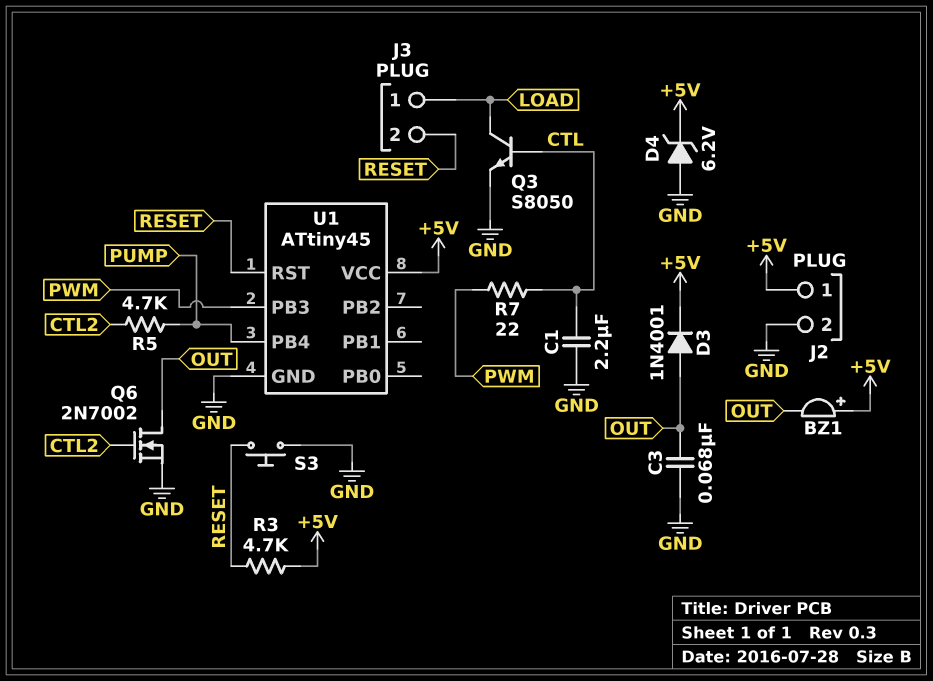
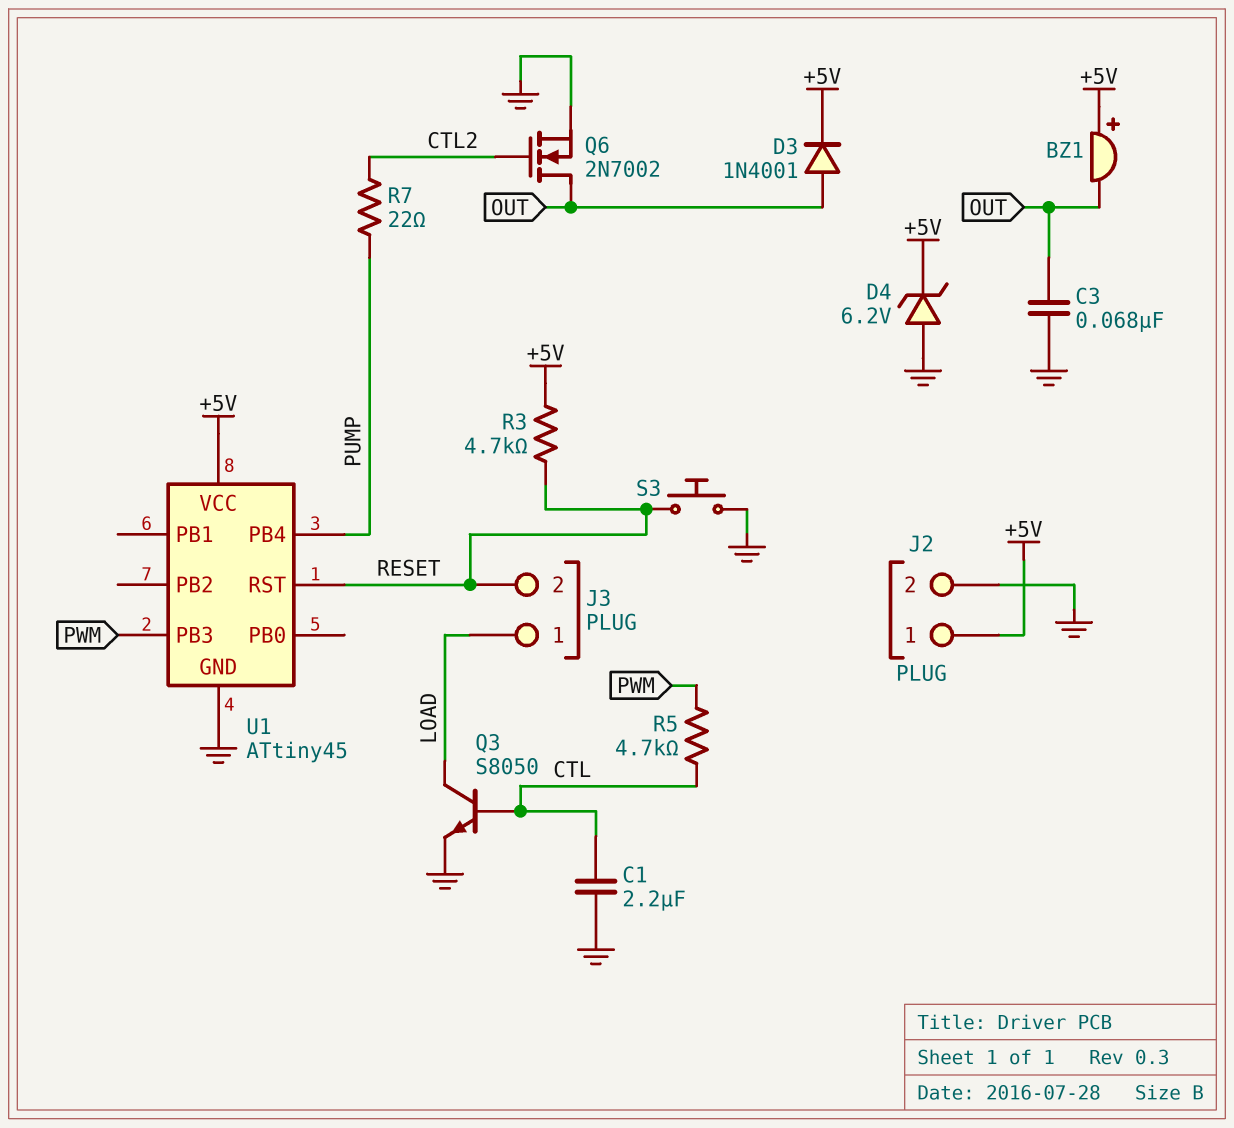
R5: 4.7k (CTL2, PUMP) -> 4.7k (CTL, PWM)
R7: 22 (CTL, PWM) -> 22 (CTL2, PUMP)

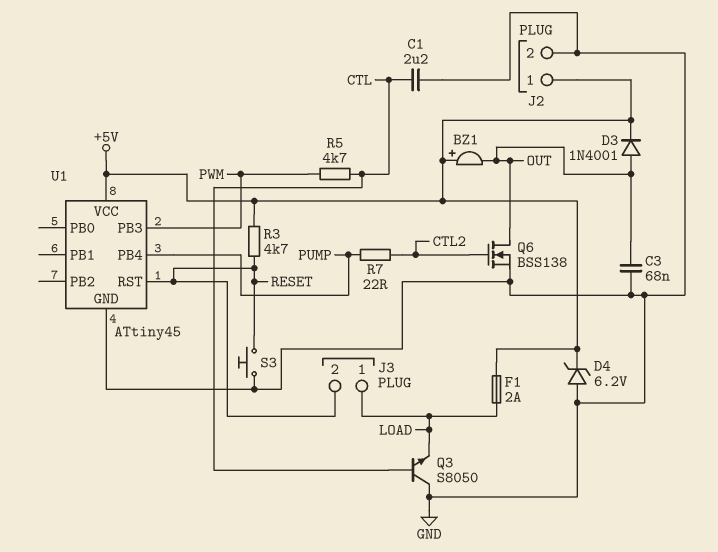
F1: none -> 2A (+5V, LOAD)
Q3: NPN S8050 (B CTL, C LOAD, E GND) -> NPN S8050 (B CTL, C GND, E LOAD)
Q6: NMOS 2N7002 (G CTL2, D OUT, S GND) -> NMOS BSS138 (G CTL2, D OUT, S GND)

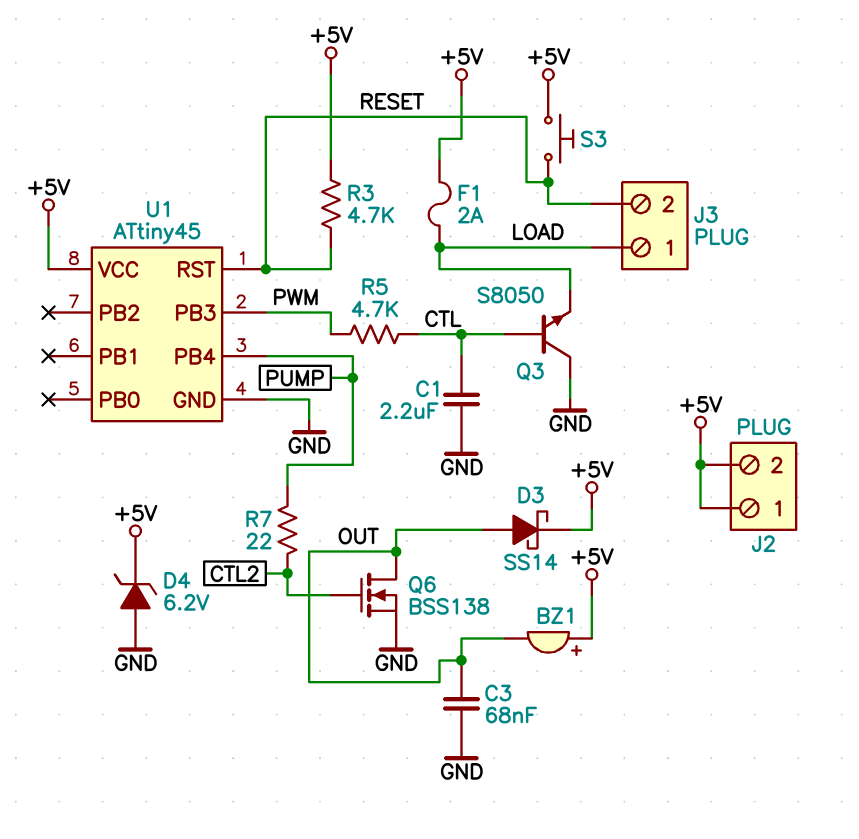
D3: diode 1N4001 (A OUT, K +5V) -> schottky SS14 (A OUT, K +5V)
J2 pin 2: GND -> +5V
S3: button (GND, RESET) -> button (+5V, RESET)

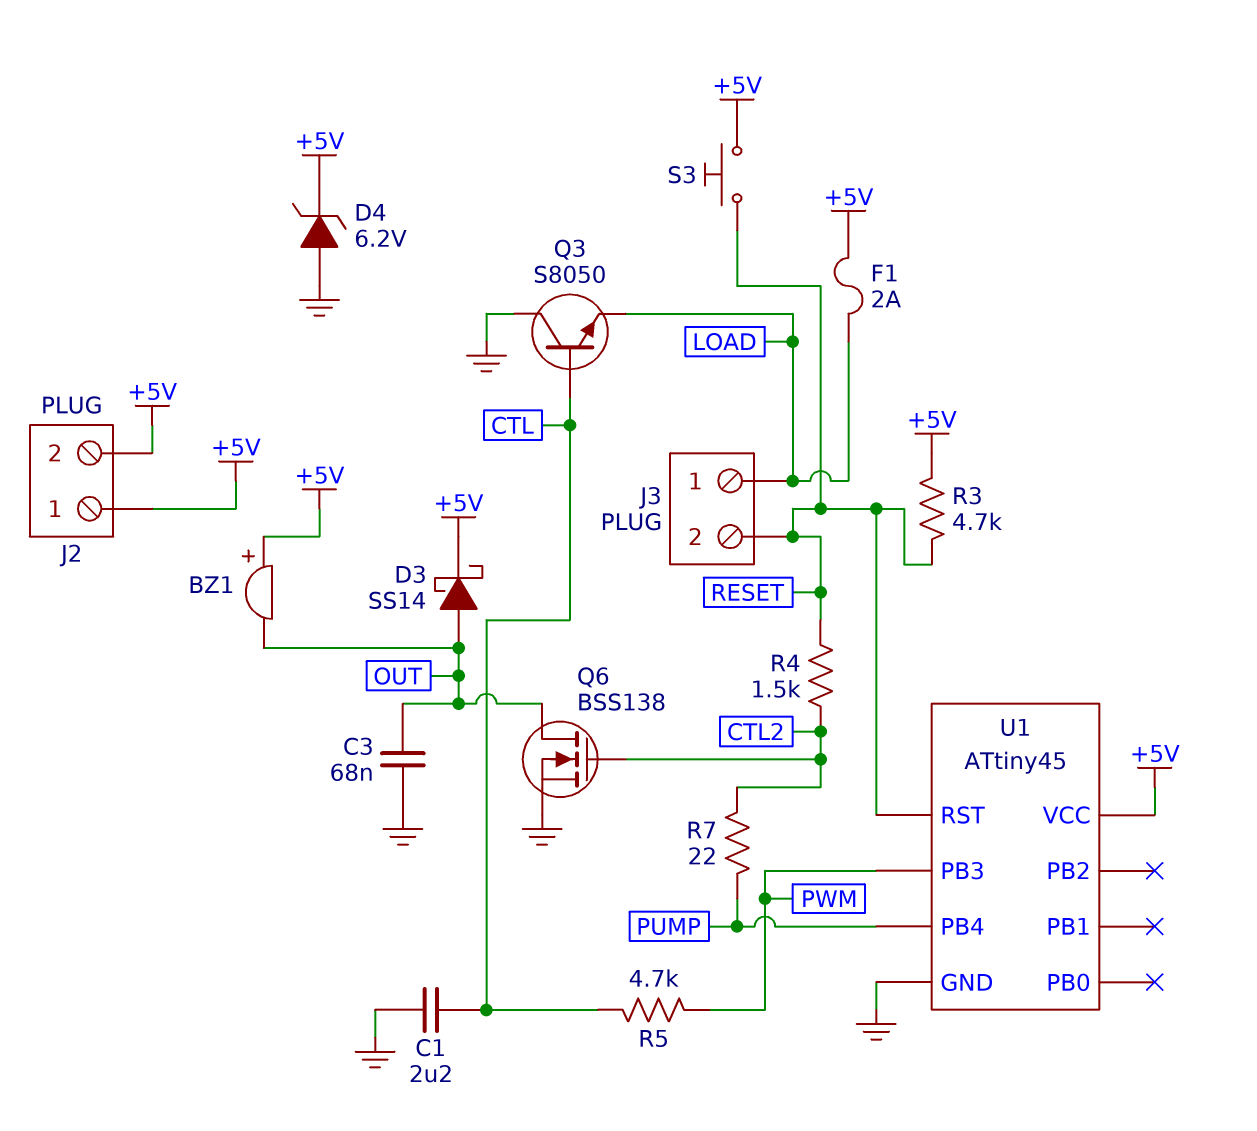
R4: none -> 1.5k (CTL2, RESET)

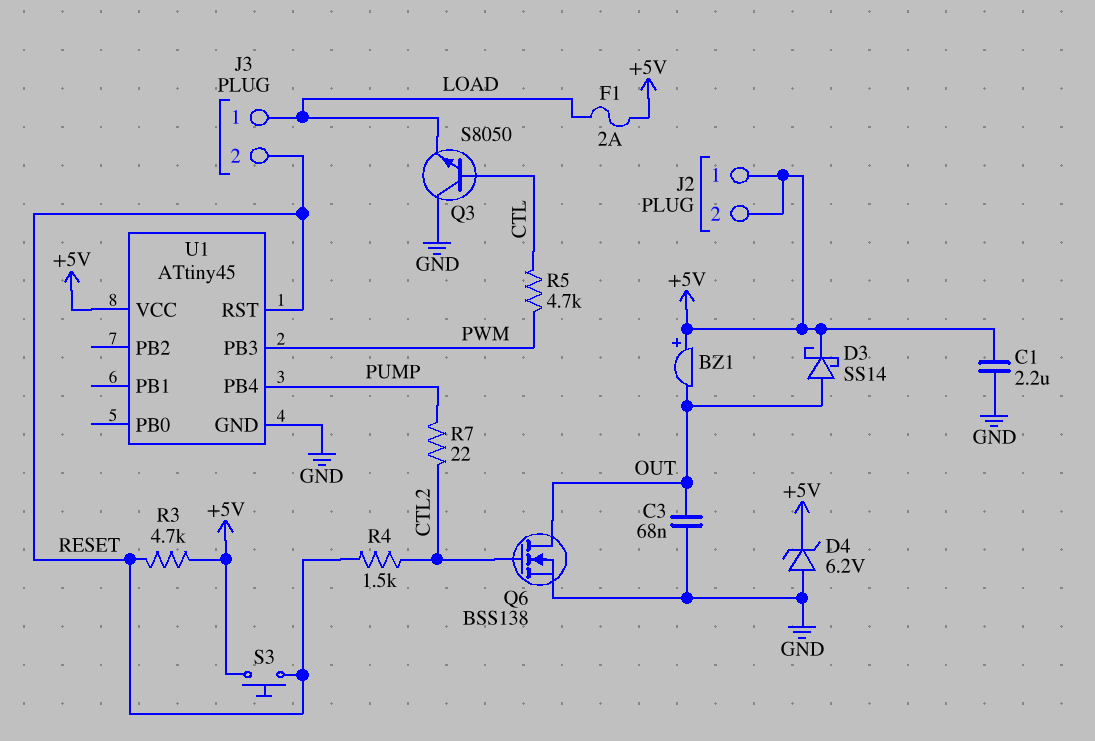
C1: 2.2uF (CTL, GND) -> 2.2uF (+5V, GND)

